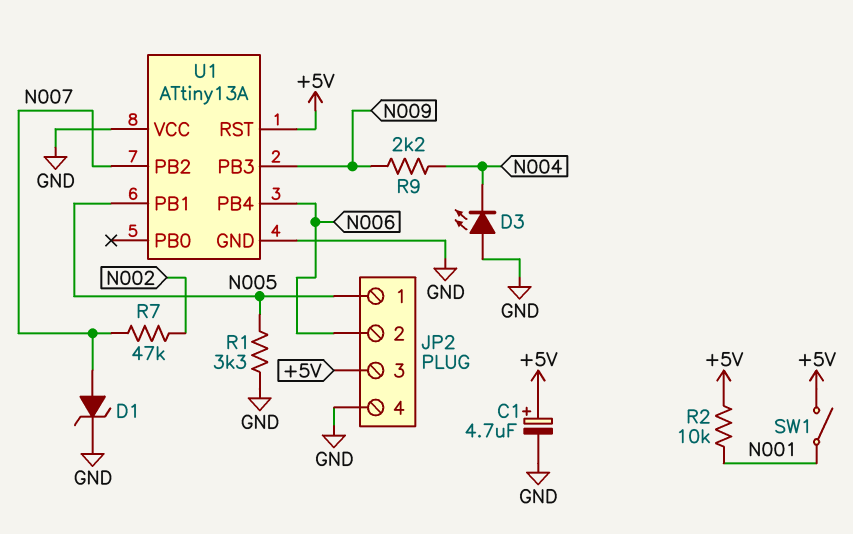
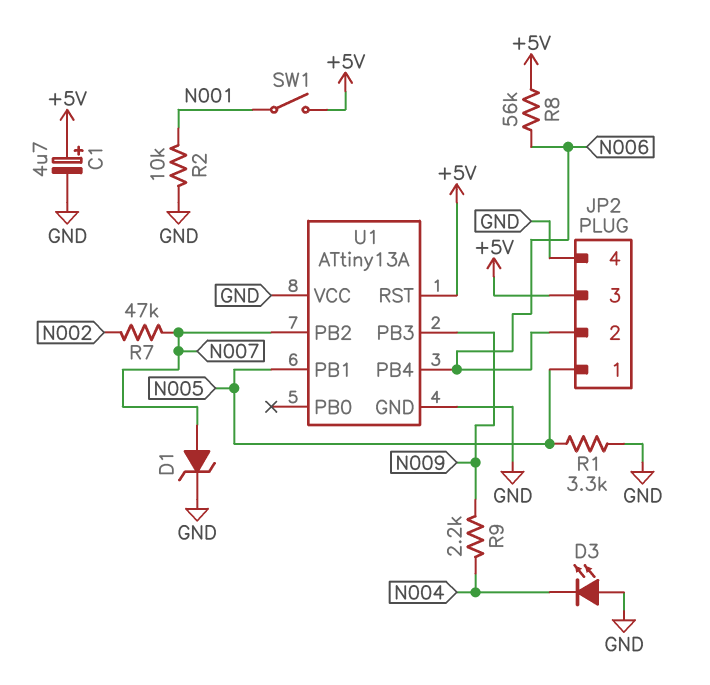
R2: 10k (+5V, N001) -> 10k (GND, N001)
R8: none -> 56k (+5V, N006)

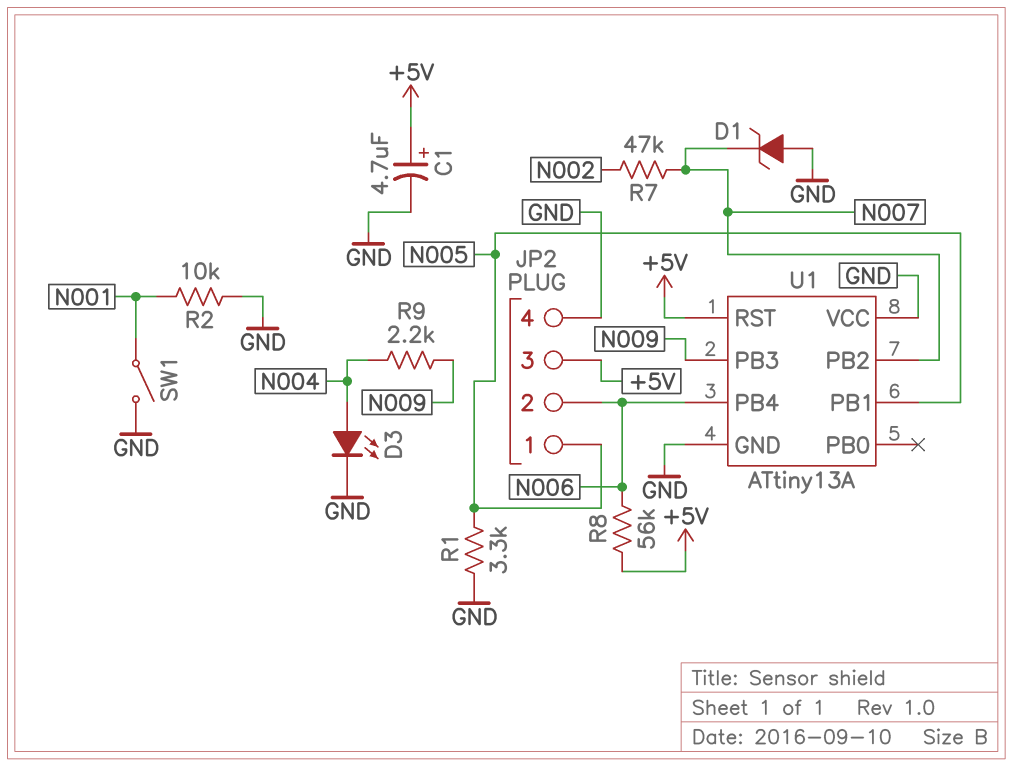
D1: zener (A N007, K GND) -> zener (A GND, K N007)
D3: LED (A GND, K N004) -> LED (A N004, K GND)
SW1: switch (+5V, N001) -> switch (GND, N001)

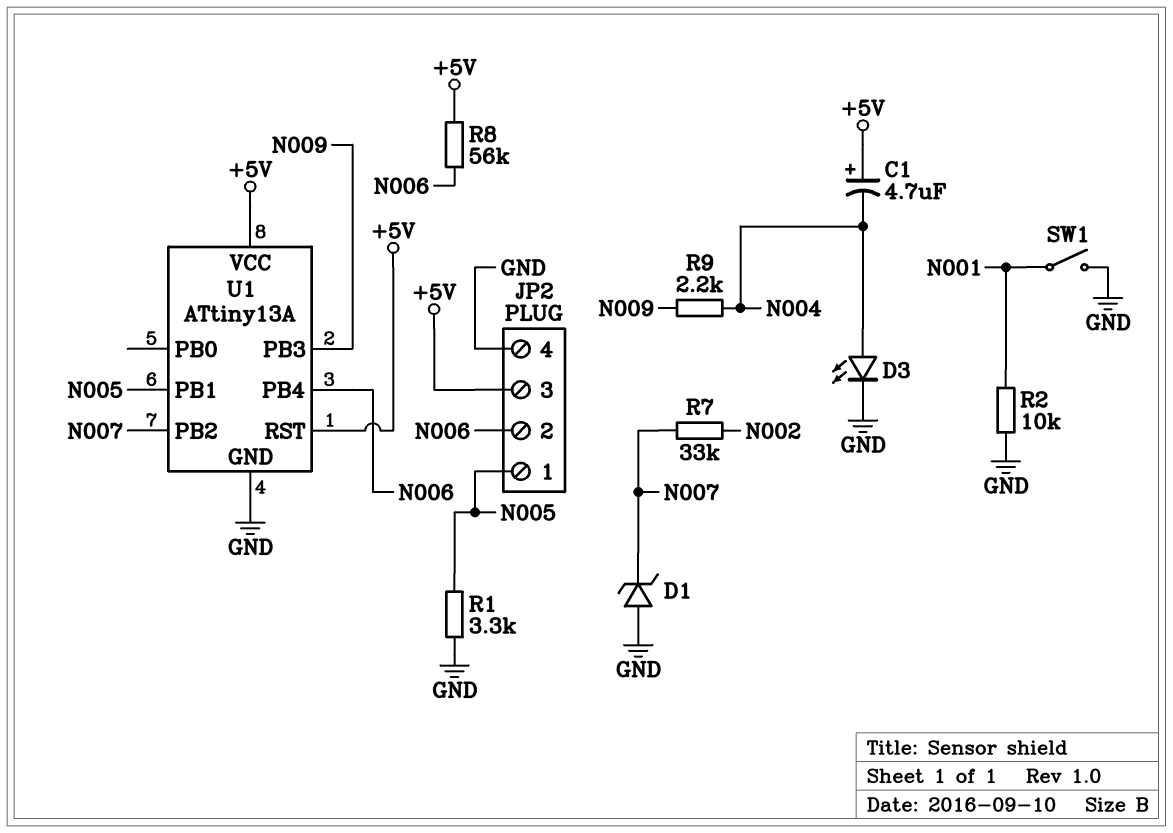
C1: 4.7uF (plus +5V, minus GND) -> 4.7uF (plus +5V, minus N004)
R7: 47k (N002, N007) -> 33k (N002, N007)
U1 pin VCC: GND -> +5V

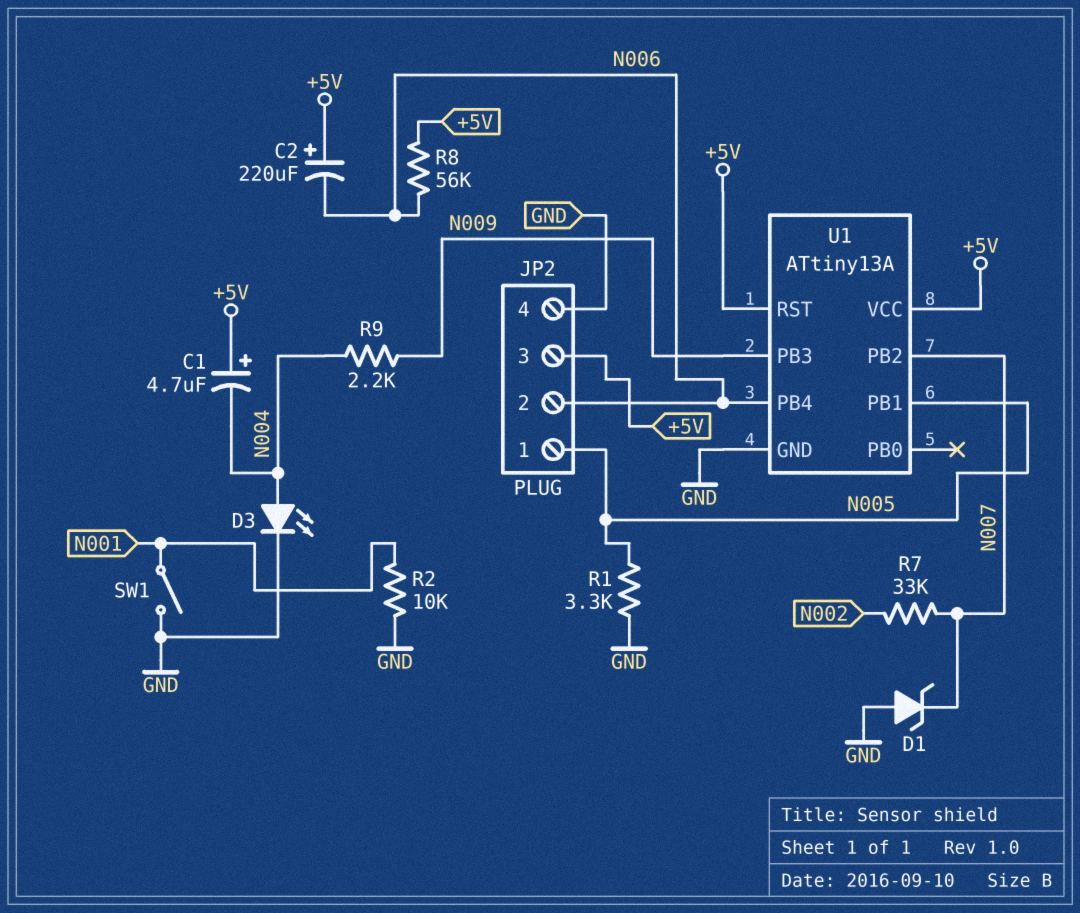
C2: none -> 220uF (plus +5V, minus N006)

